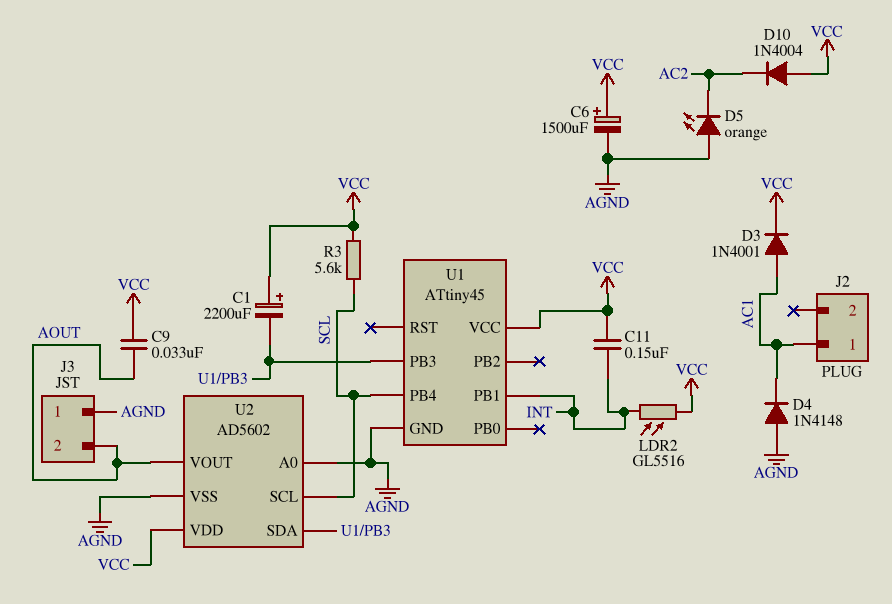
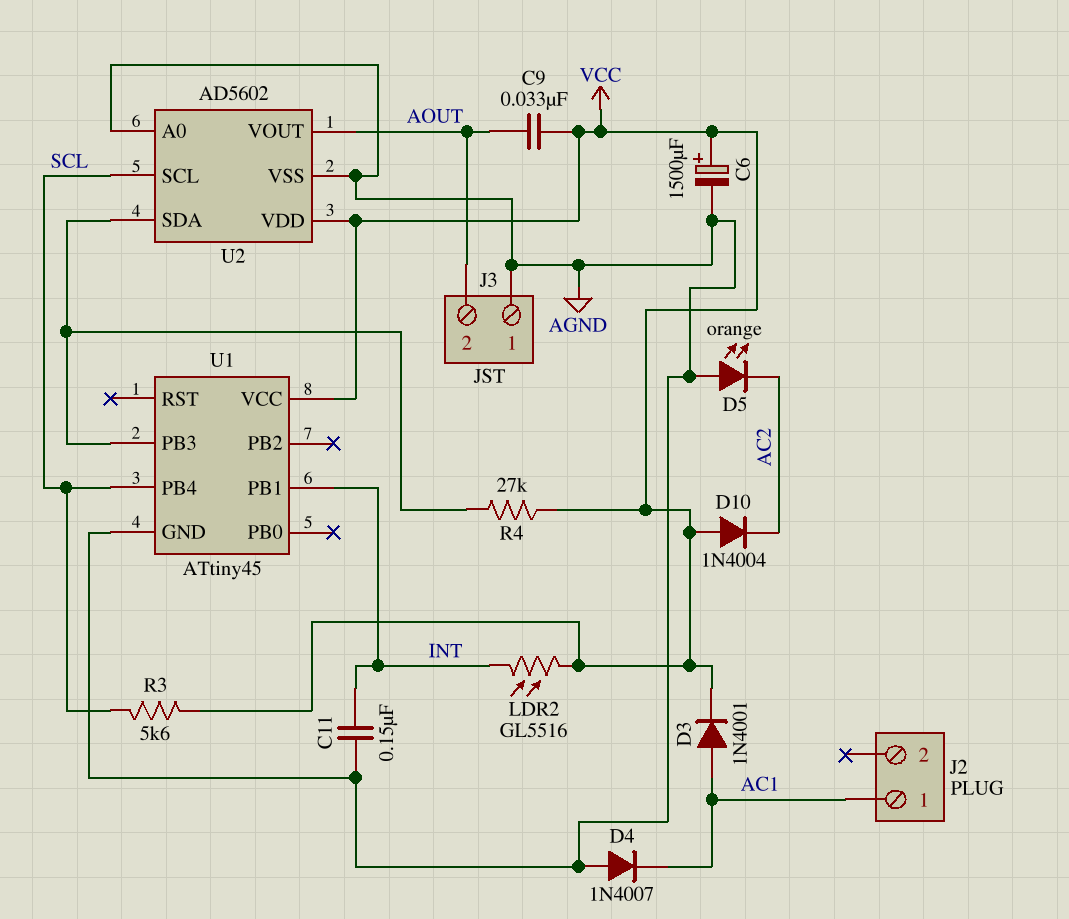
C1: 2200uF (plus VCC, minus U1/PB3) -> none
C11: 150nF (INT, VCC) -> 150nF (AGND, INT)
D4: diode 1N4148 (A AGND, K AC1) -> diode 1N4007 (A AGND, K AC1)
R4: none -> 27k (U1/PB3, VCC)

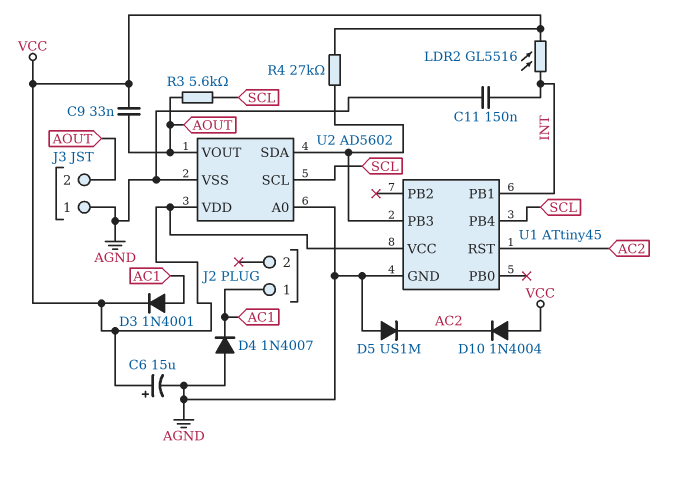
C6: 1500uF (plus VCC, minus AGND) -> 15uF (plus VCC, minus AGND)
D5: LED orange (A AGND, K AC2) -> diode US1M (A AGND, K AC2)
R3: 5.6k (SCL, VCC) -> 5.6k (AOUT, SCL)
U1 pin RST: none -> AC2

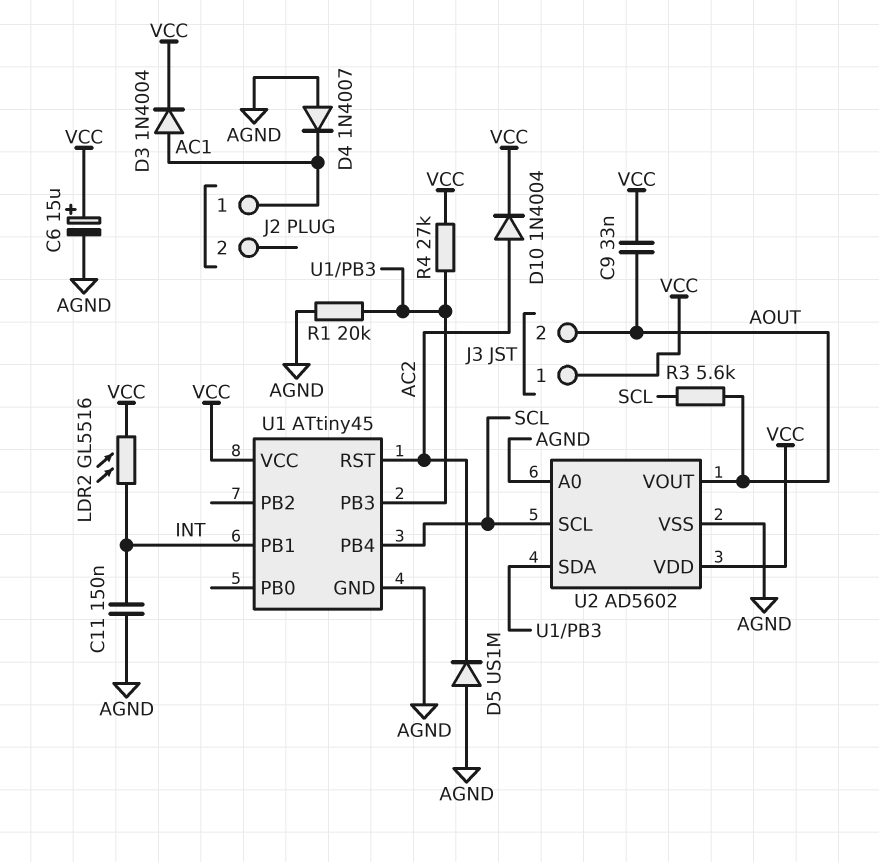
D3: diode 1N4001 (A AC1, K VCC) -> diode 1N4004 (A AC1, K VCC)
D10: diode 1N4004 (A VCC, K AC2) -> diode 1N4004 (A AC2, K VCC)
J3 pin 1: AGND -> VCC
R1: none -> 20k (AGND, U1/PB3)

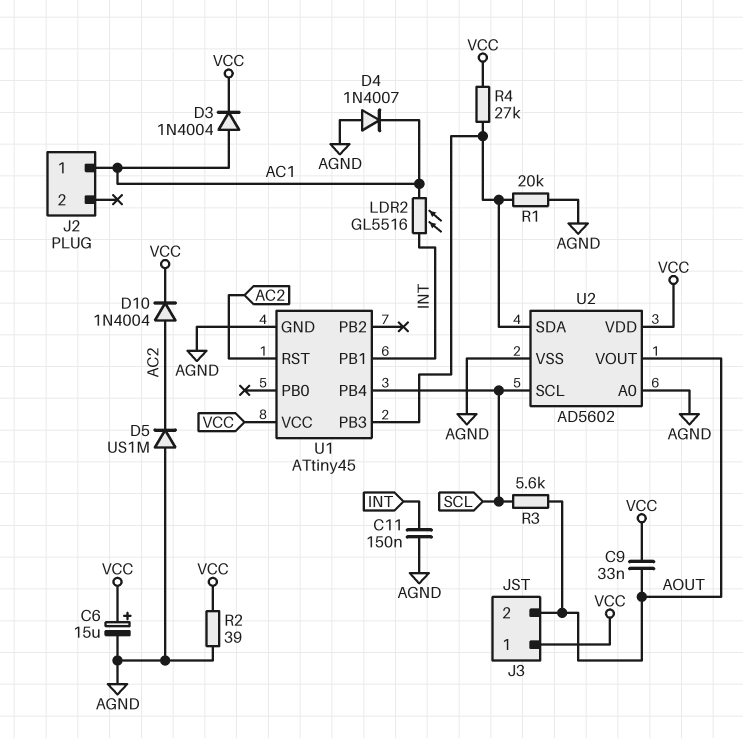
LDR2: GL5516 (INT, VCC) -> GL5516 (AC1, INT)
R2: none -> 39 (AGND, VCC)

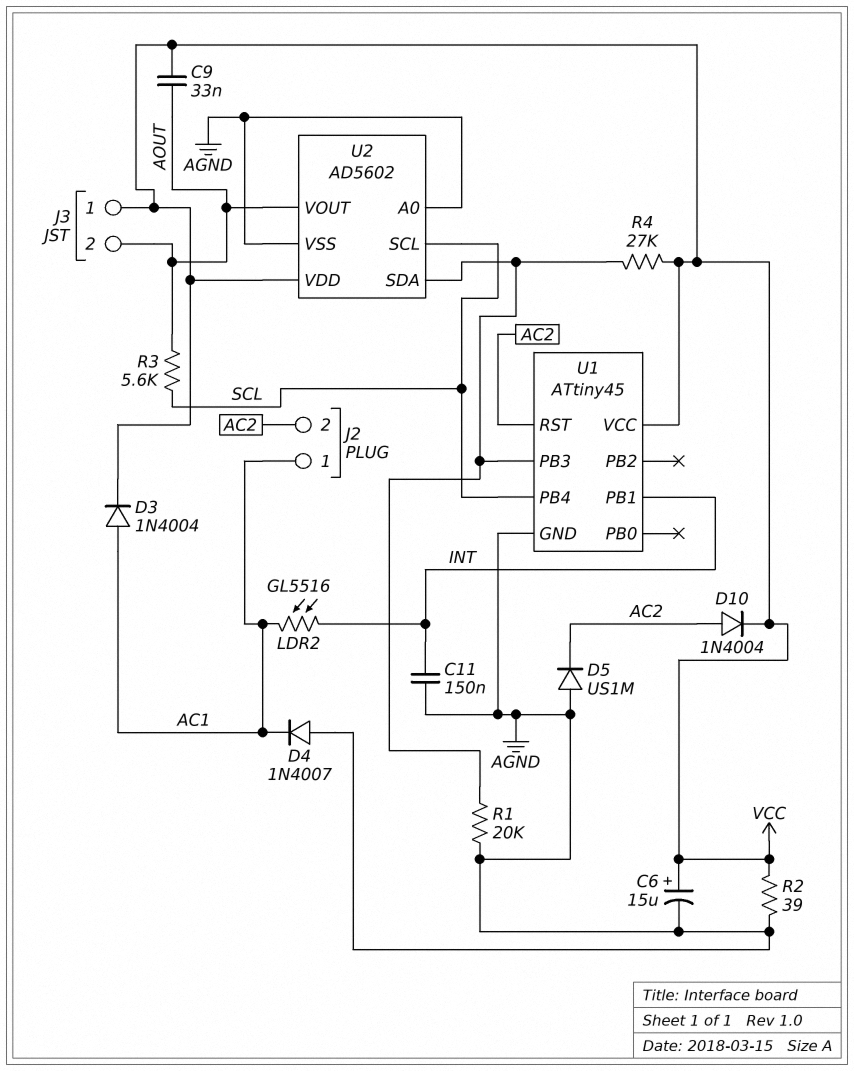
J2 pin 2: none -> AC2

